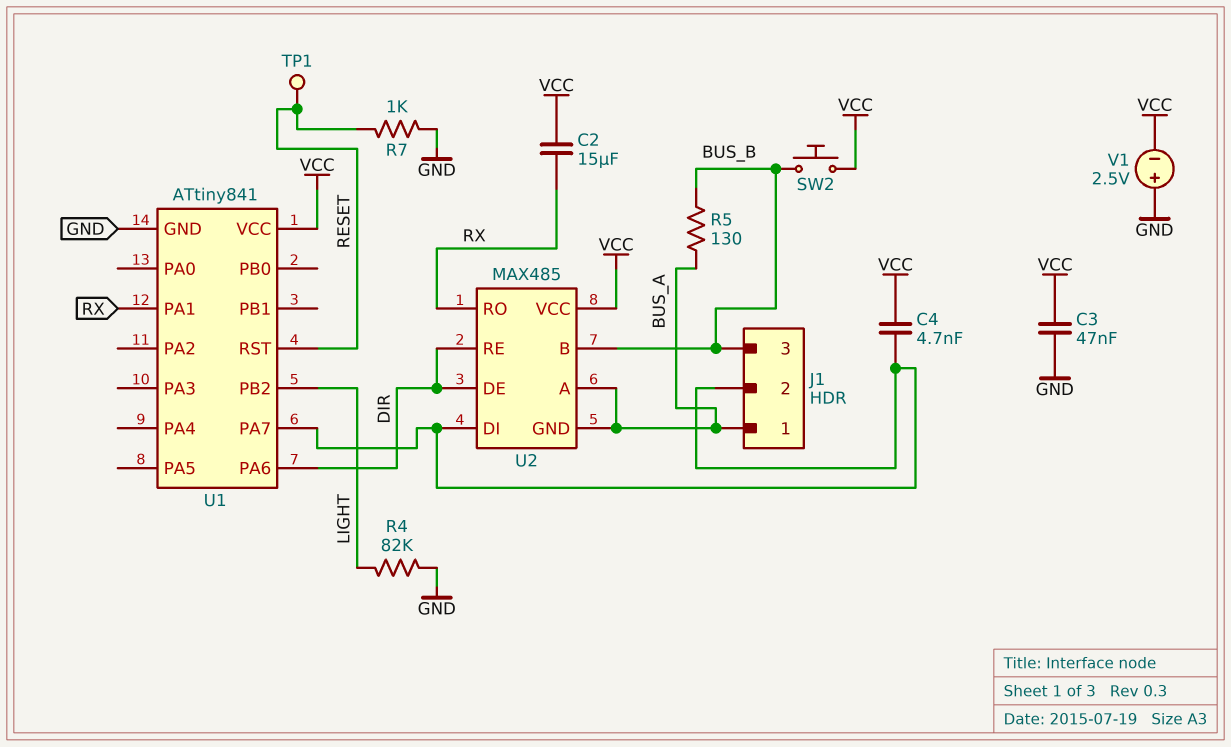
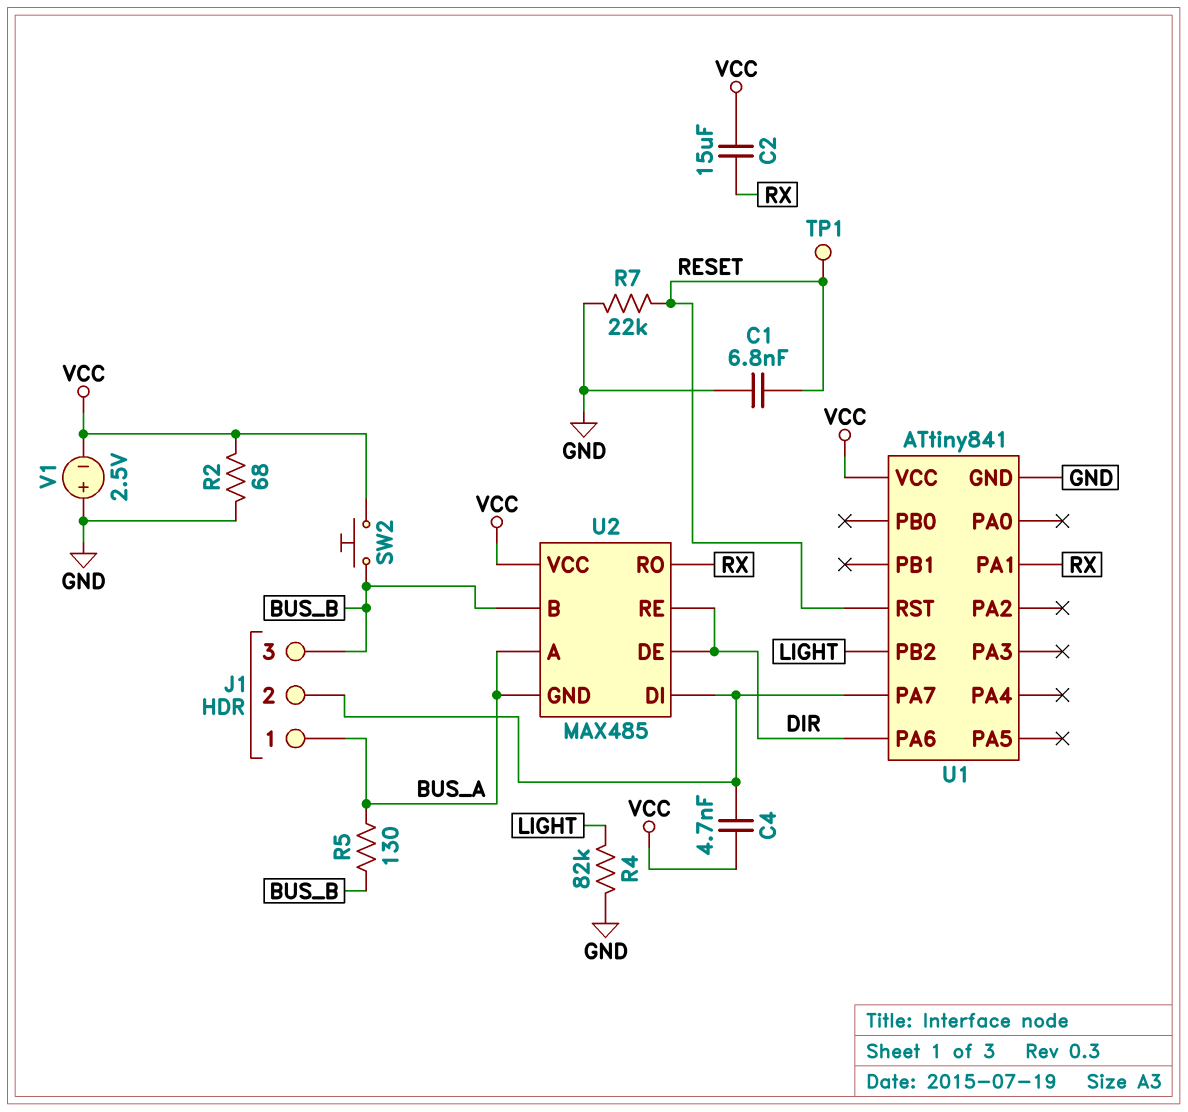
C1: none -> 6.8nF (GND, RESET)
C3: 47nF (GND, VCC) -> none
R2: none -> 68 (GND, VCC)
R7: 1k (GND, RESET) -> 22k (GND, RESET)

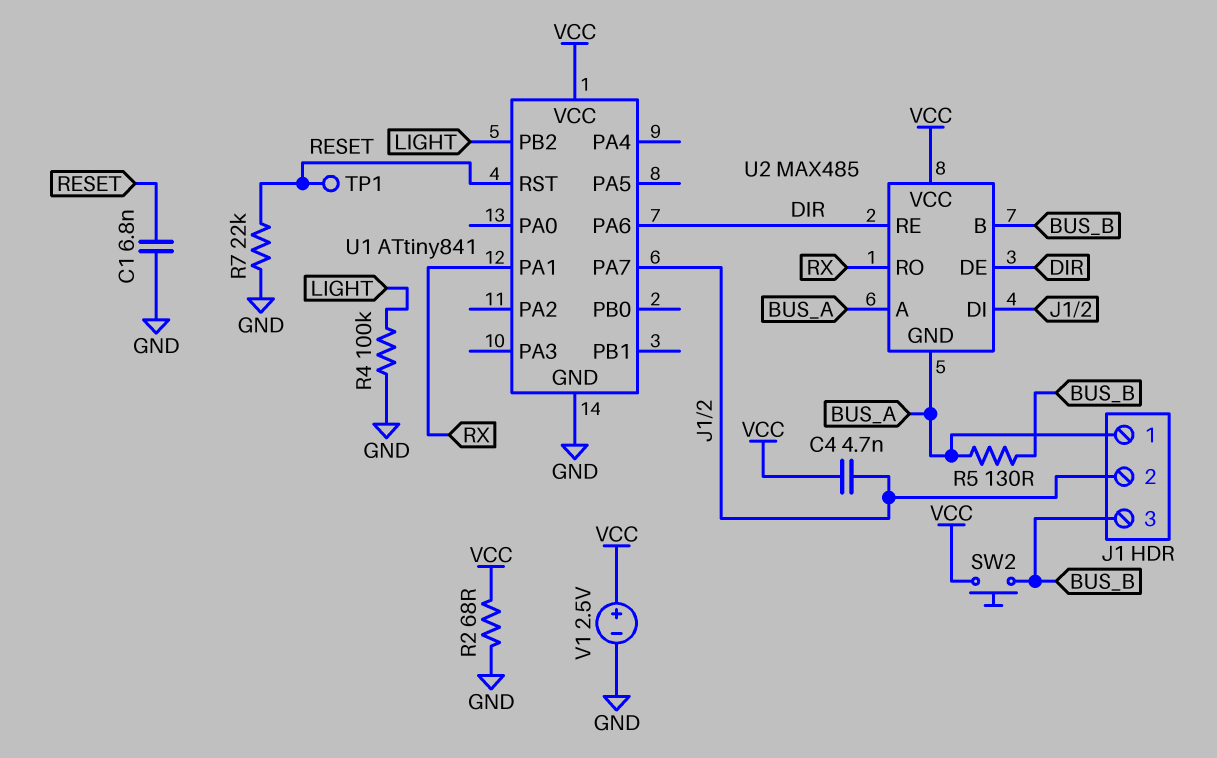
C2: 15uF (RX, VCC) -> none
R4: 82k (GND, LIGHT) -> 100k (GND, LIGHT)
V1: 2.5V (plus GND, minus VCC) -> 2.5V (plus VCC, minus GND)

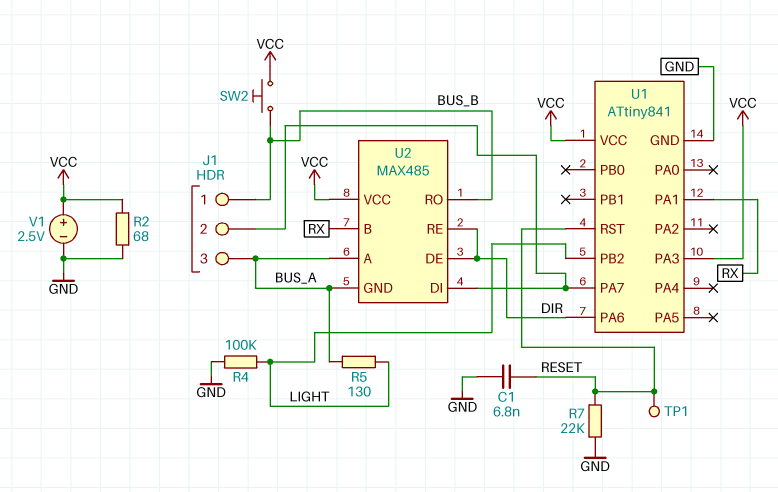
C4: 4.7nF (J1/2, VCC) -> none
J1 pin 1: BUS_A -> BUS_B
J1 pin 3: BUS_B -> BUS_A
R5: 130 (BUS_A, BUS_B) -> 130 (BUS_A, LIGHT)
U1 pin PA3: none -> VCC
U2 pin B: BUS_B -> RX
U2 pin RO: RX -> BUS_B

